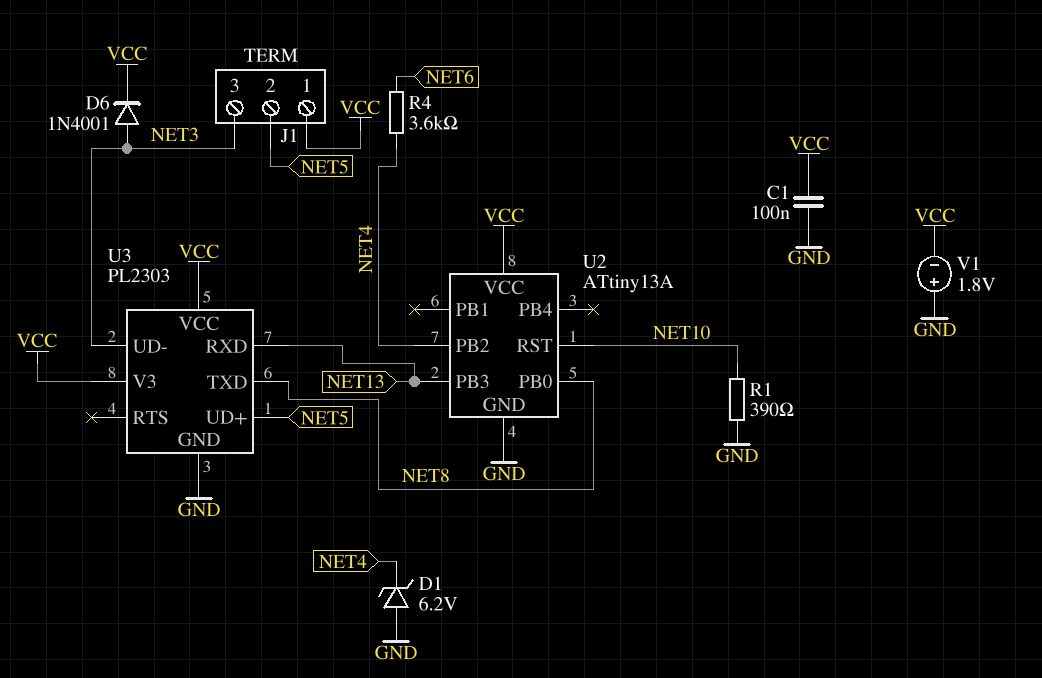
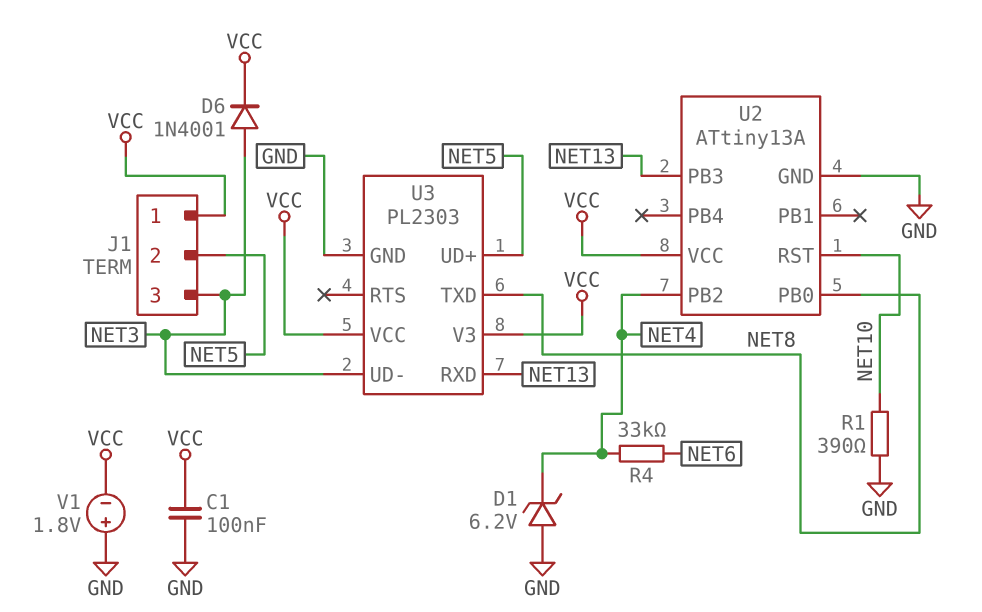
R4: 3.6k (NET4, NET6) -> 33k (NET4, NET6)

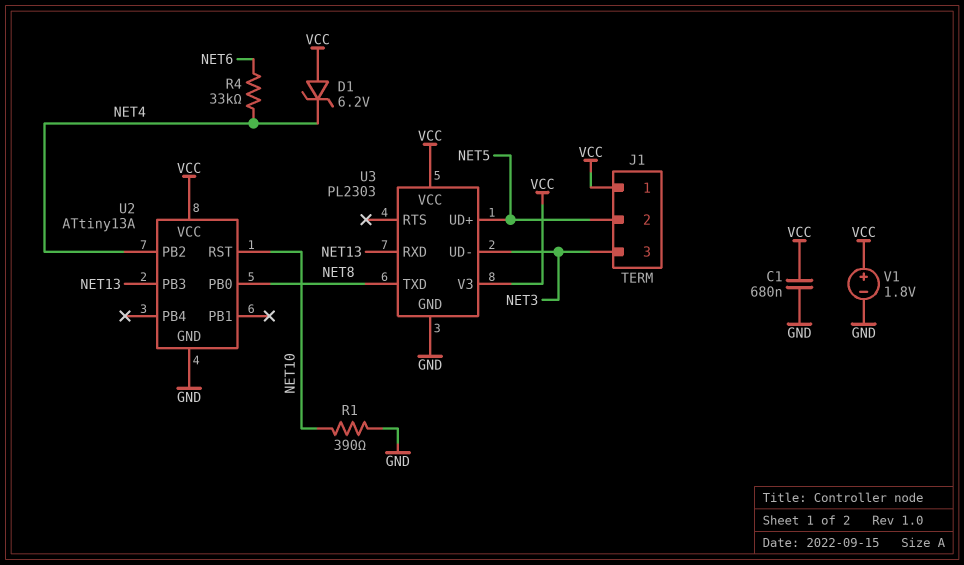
C1: 100nF (GND, VCC) -> 680nF (GND, VCC)
D1: zener 6.2V (A GND, K NET4) -> zener 6.2V (A VCC, K NET4)
D6: diode 1N4001 (A NET3, K VCC) -> none
V1: 1.8V (plus GND, minus VCC) -> 1.8V (plus VCC, minus GND)

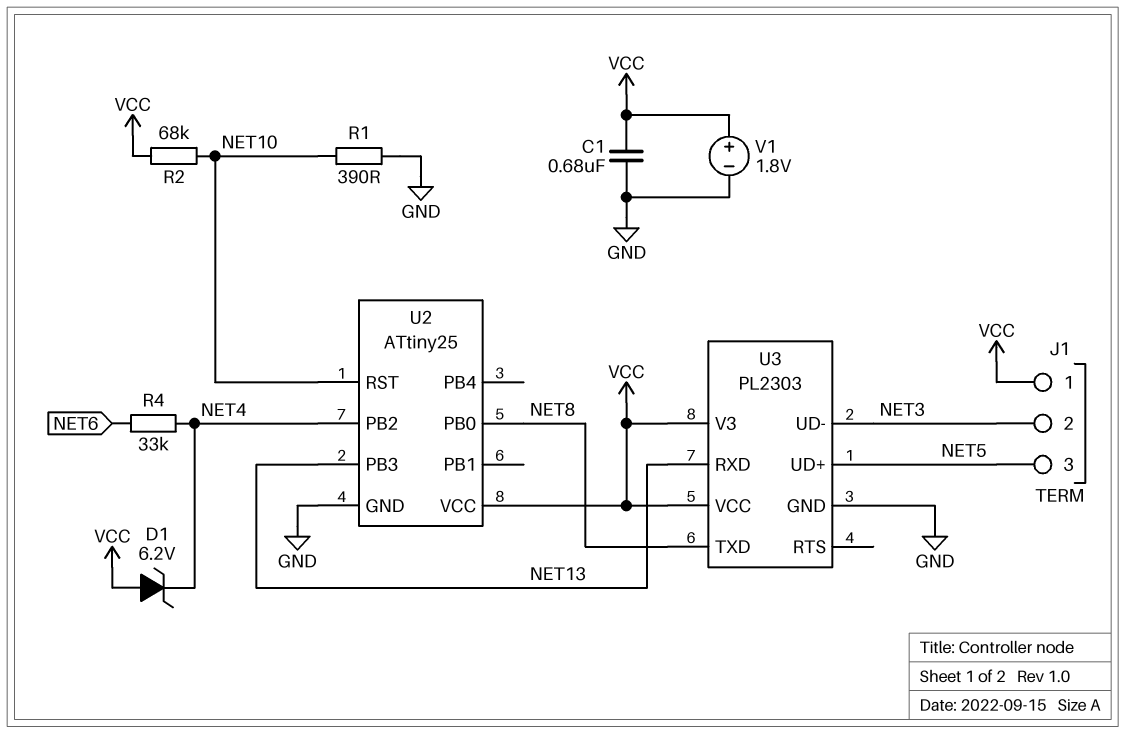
J1 pin 2: NET5 -> NET3
J1 pin 3: NET3 -> NET5
R2: none -> 68k (NET10, VCC)
U2: ATtiny13A -> ATtiny25

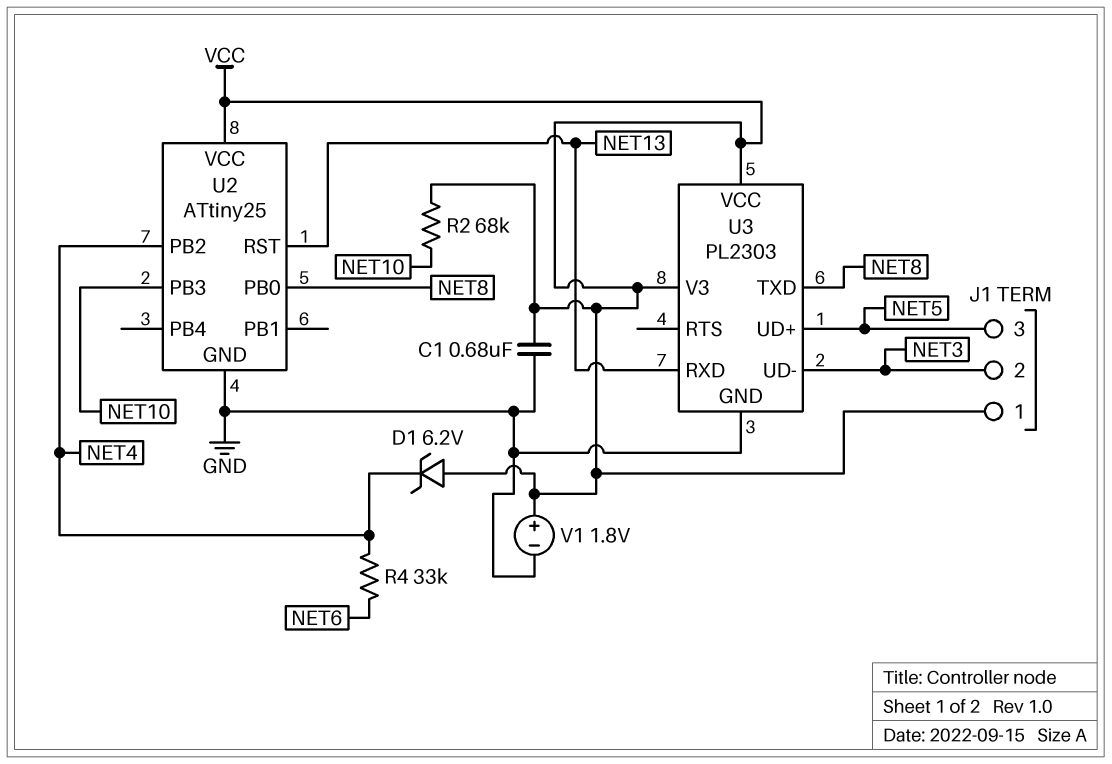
R1: 390 (GND, NET10) -> none
U2 pin PB3: NET13 -> NET10
U2 pin RST: NET10 -> NET13

